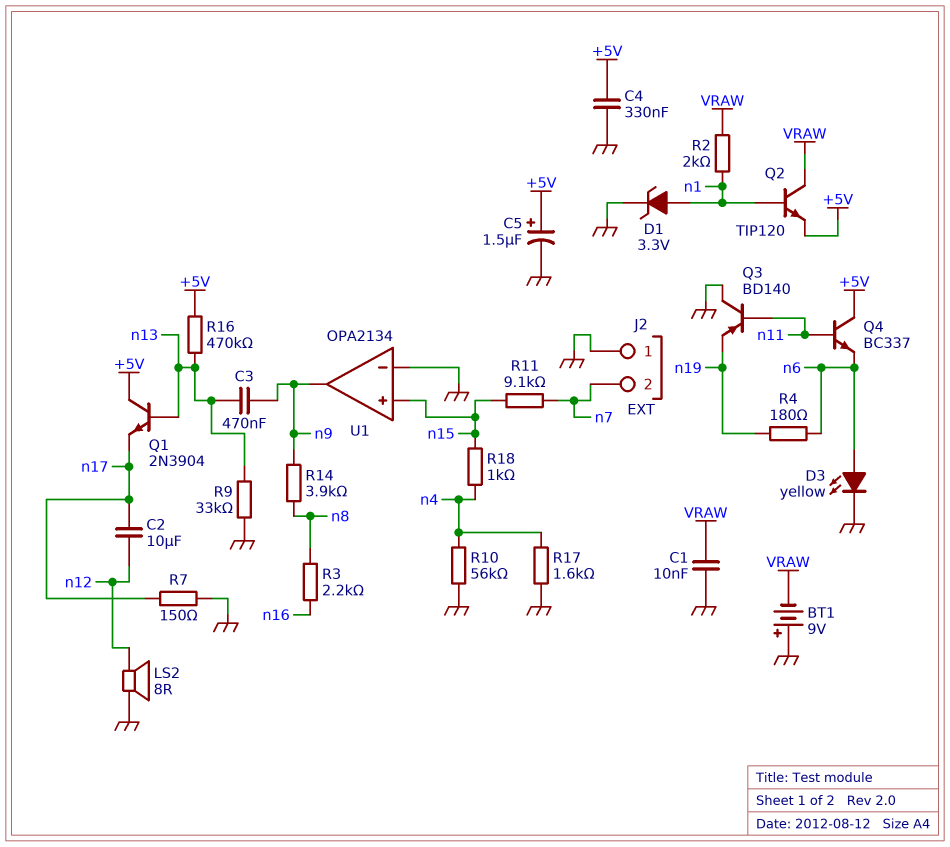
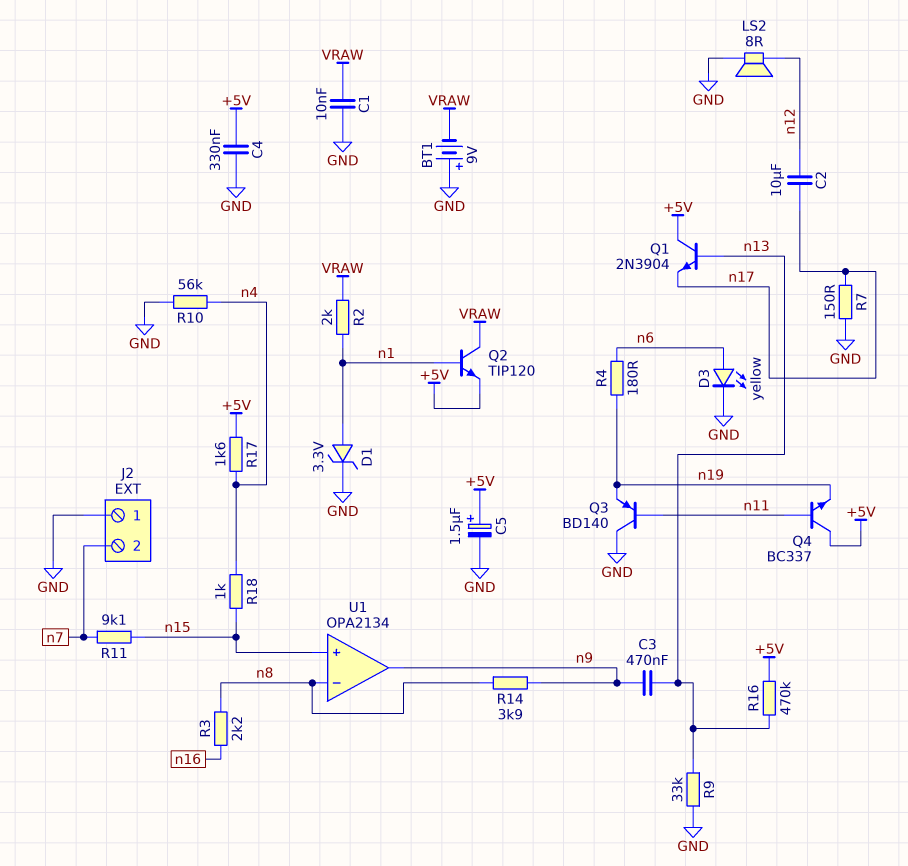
Q4: NPN BC337 (B n11, C +5V, E n6) -> NPN BC337 (B n11, C +5V, E n19)
R17: 1.6k (GND, n4) -> 1.6k (+5V, n4)
U1 pin in-: GND -> n8

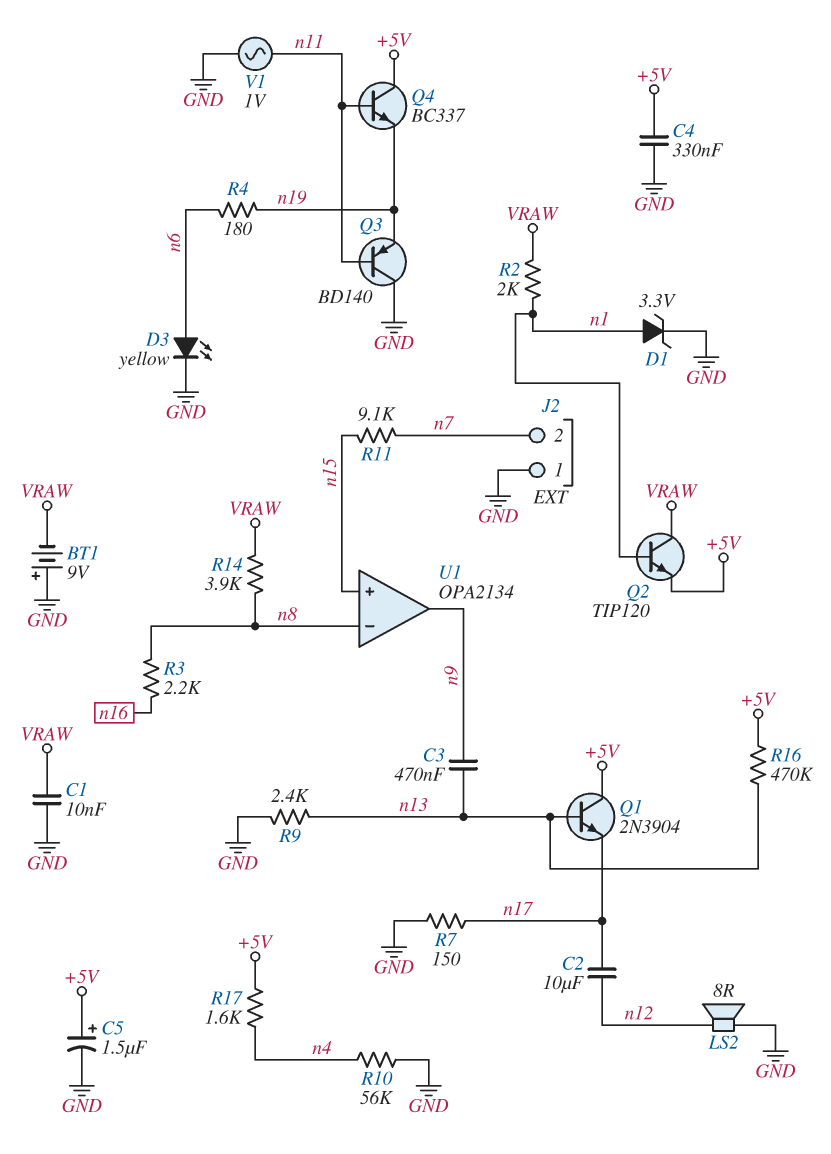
R9: 33k (GND, n13) -> 2.4k (GND, n13)
R14: 3.9k (n8, n9) -> 3.9k (VRAW, n8)
R18: 1k (n4, n15) -> none
V1: none -> AC 1V (GND, n11)

